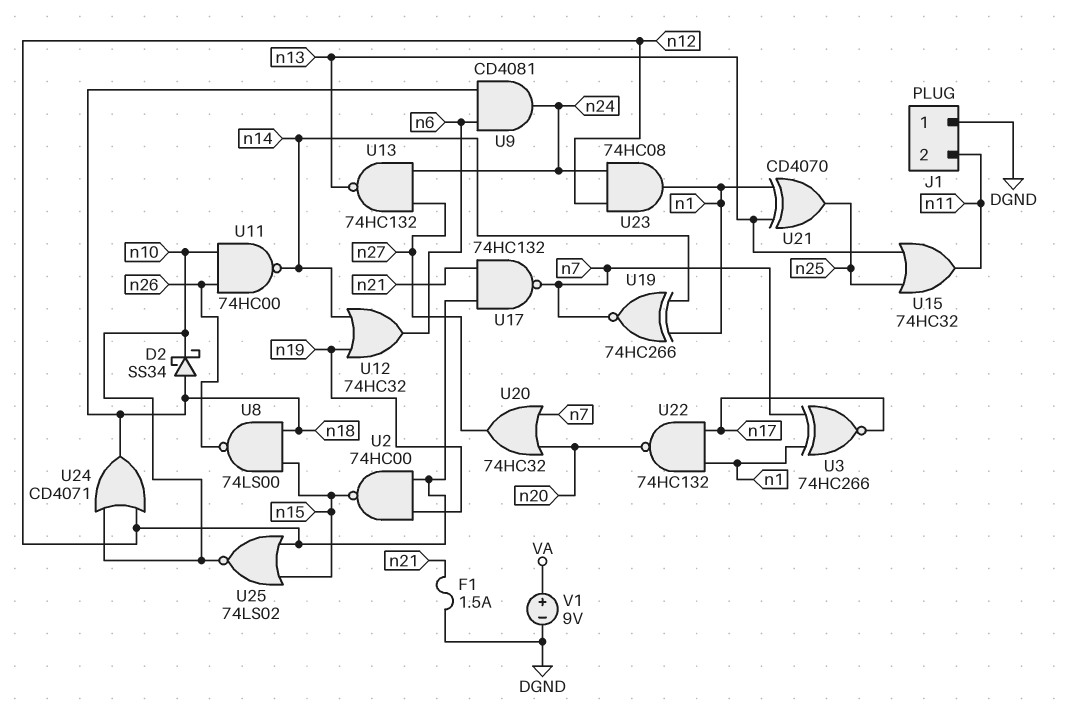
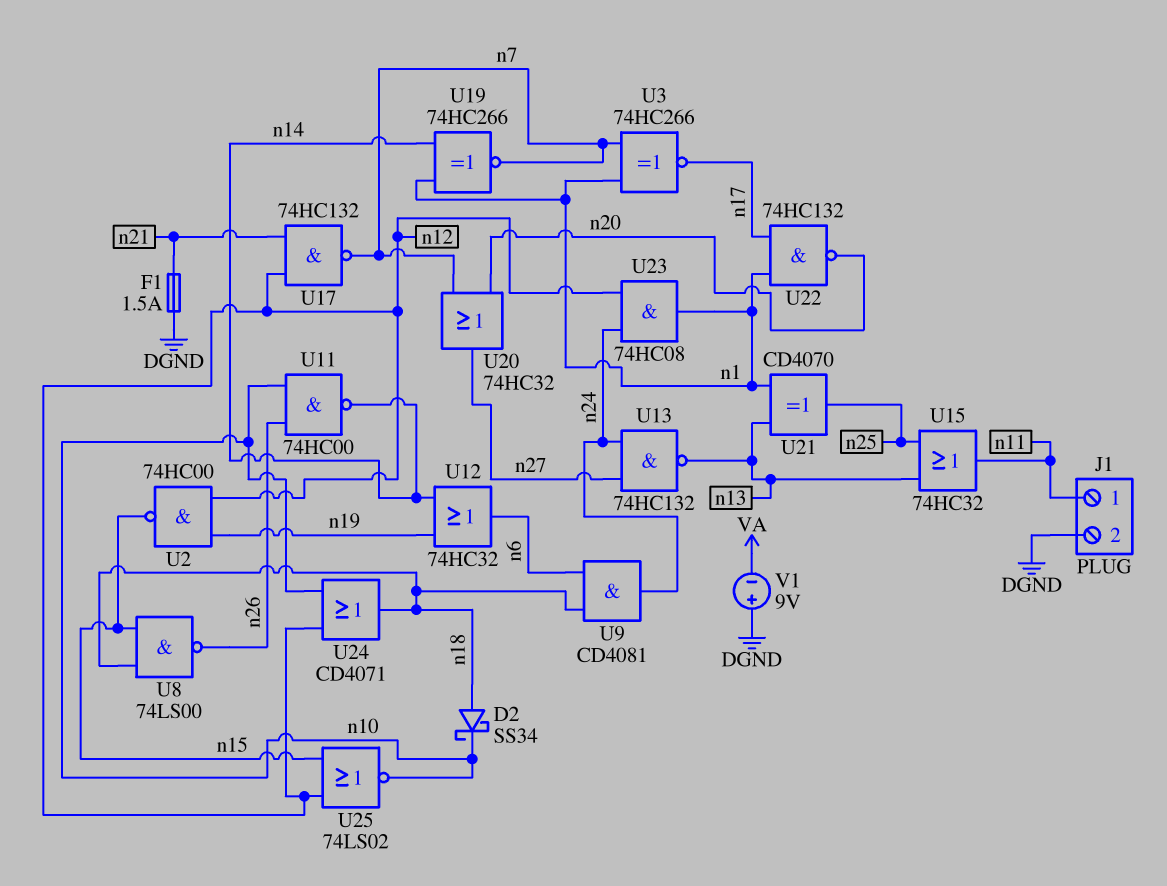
J1 pin 1: DGND -> n11
J1 pin 2: n11 -> DGND
V1: 9V (plus VA, minus DGND) -> 9V (plus DGND, minus VA)

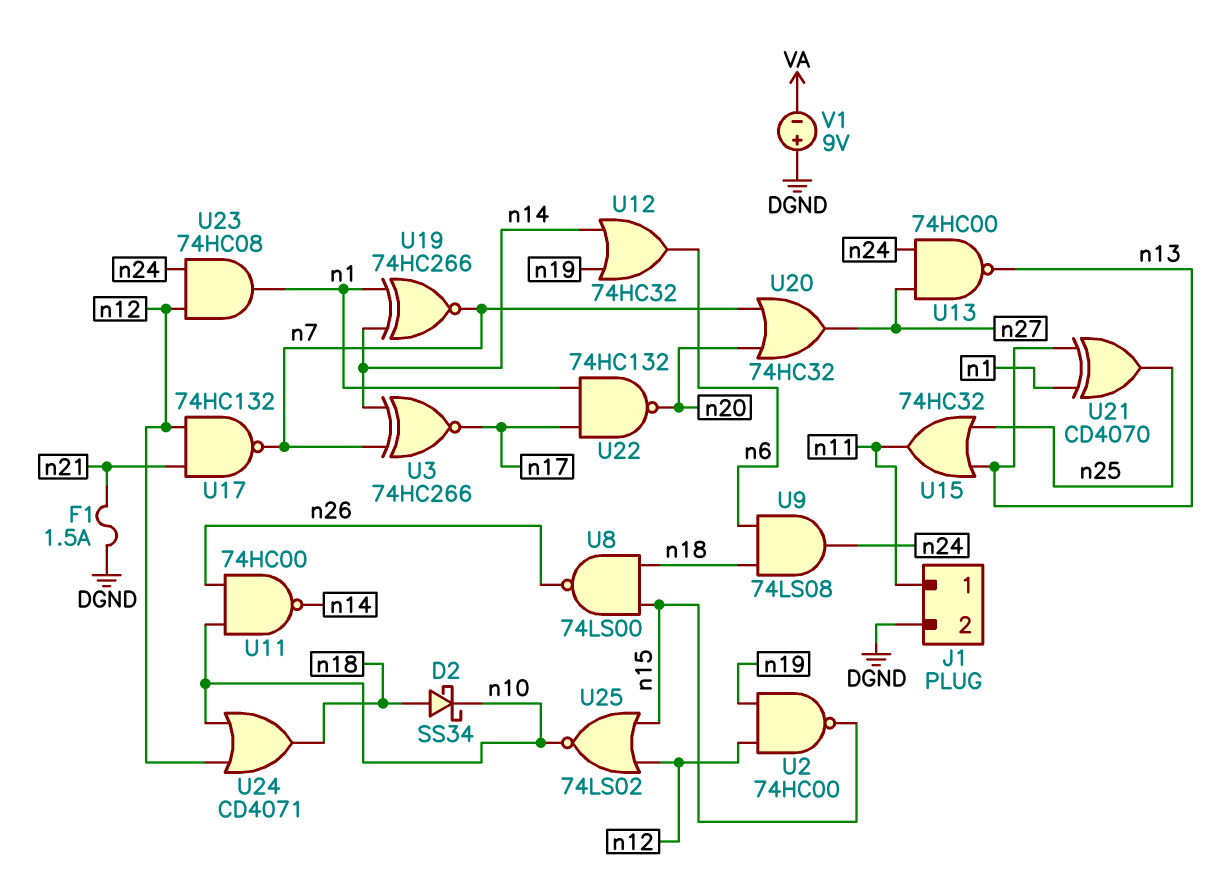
U3: XNOR 74HC266 (in n1, in n7, out n17) -> XNOR 74HC266 (in n7, in n14, out n17)
U9: AND CD4081 (in n6, in n18, out n24) -> AND 74LS08 (in n6, in n18, out n24)
U13: NAND 74HC132 (in n24, in n27, out n13) -> NAND 74HC00 (in n24, in n27, out n13)

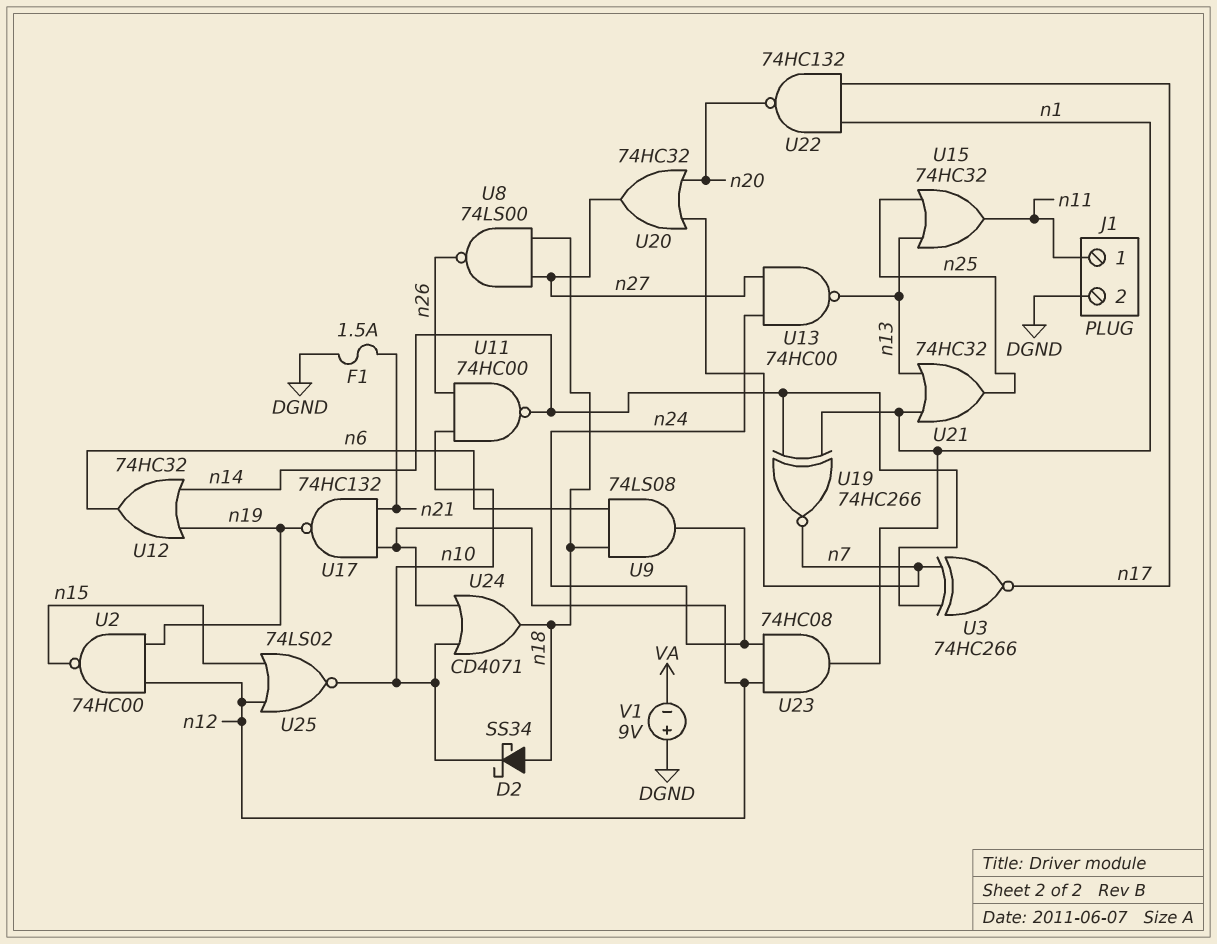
U8: NAND 74LS00 (in n15, in n18, out n26) -> NAND 74LS00 (in n18, in n27, out n26)
U17: NAND 74HC132 (in n12, in n21, out n7) -> NAND 74HC132 (in n12, in n21, out n19)
U21: XOR CD4070 (in n1, in n13, out n25) -> OR 74HC32 (in n1, in n13, out n25)

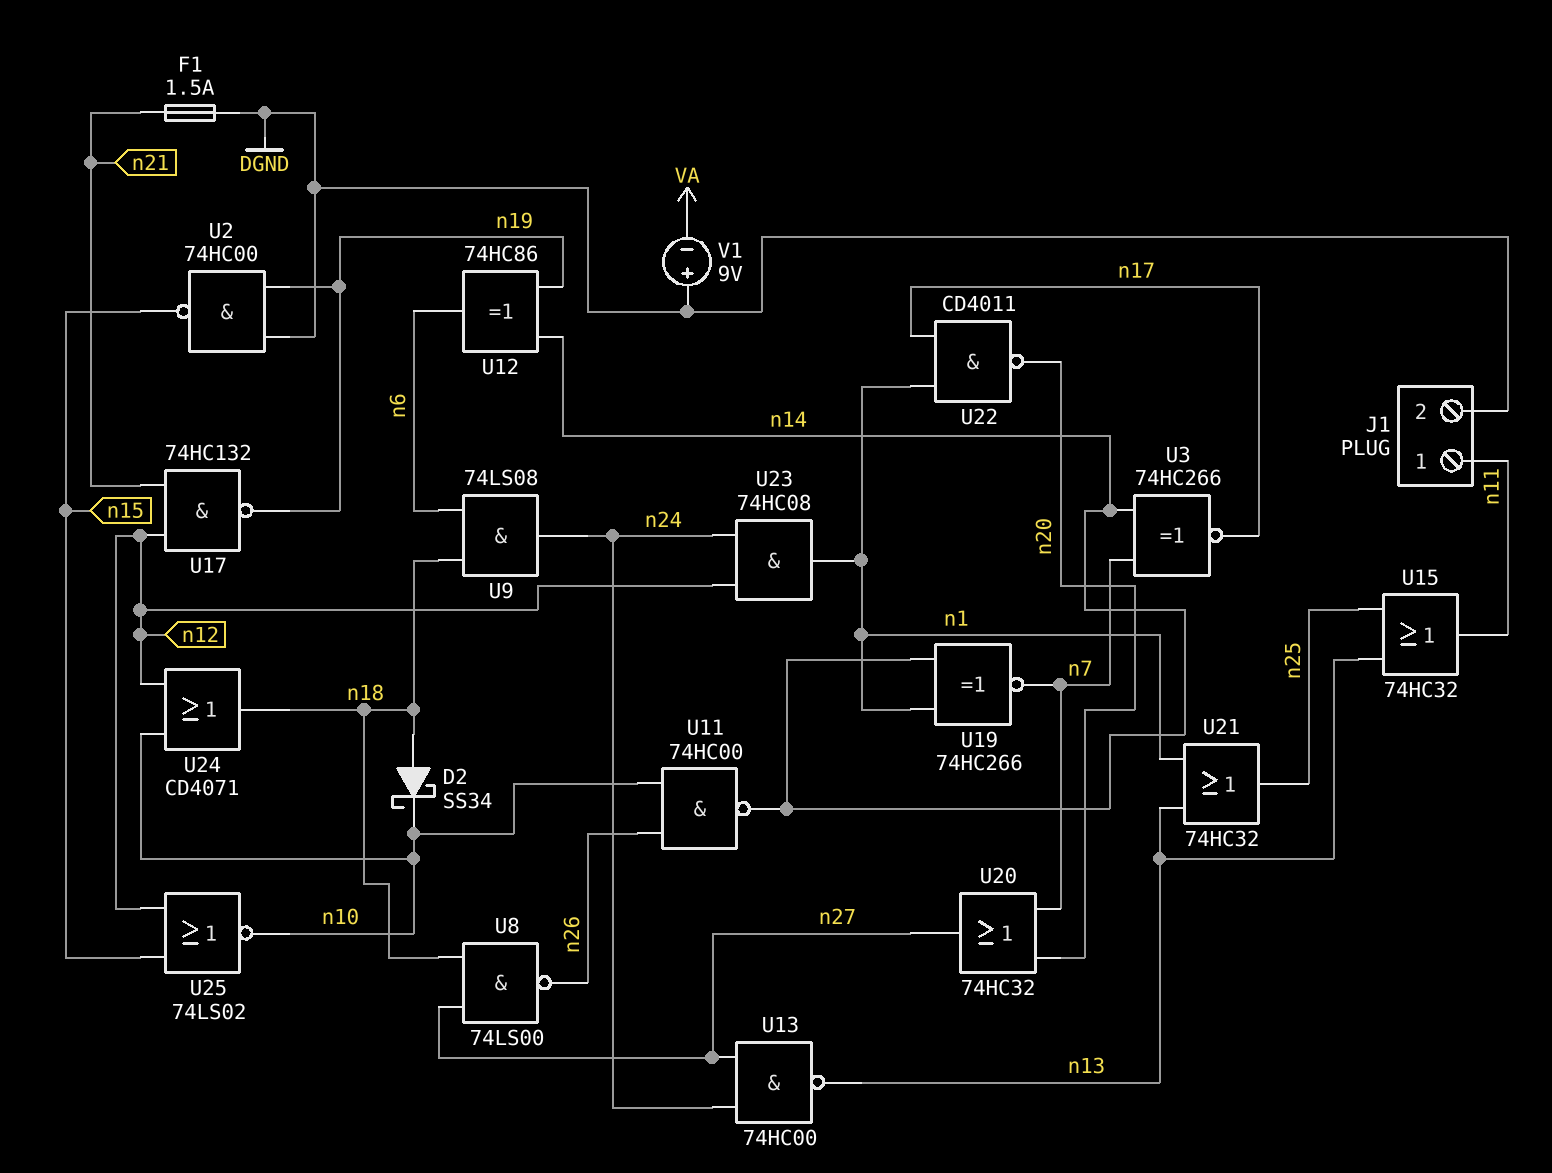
U2: NAND 74HC00 (in n12, in n19, out n15) -> NAND 74HC00 (in DGND, in n19, out n15)
U12: OR 74HC32 (in n14, in n19, out n6) -> XOR 74HC86 (in n14, in n19, out n6)
U22: NAND 74HC132 (in n1, in n17, out n20) -> NAND CD4011 (in n1, in n17, out n20)

